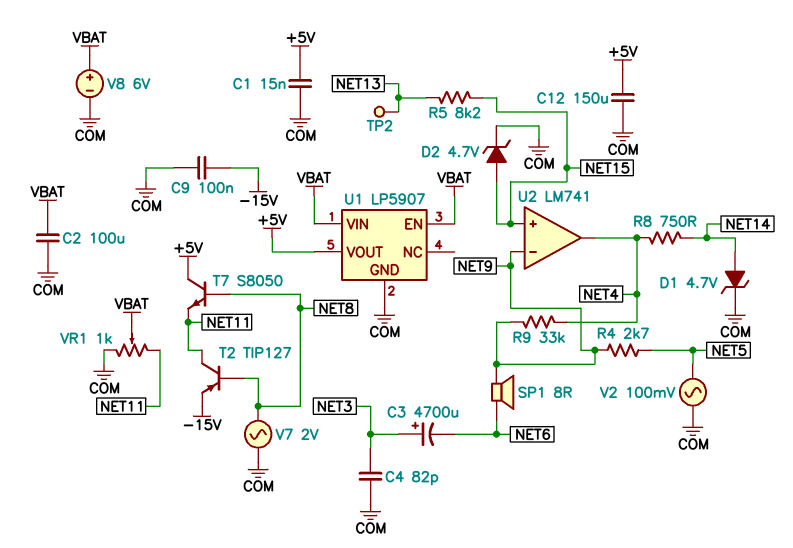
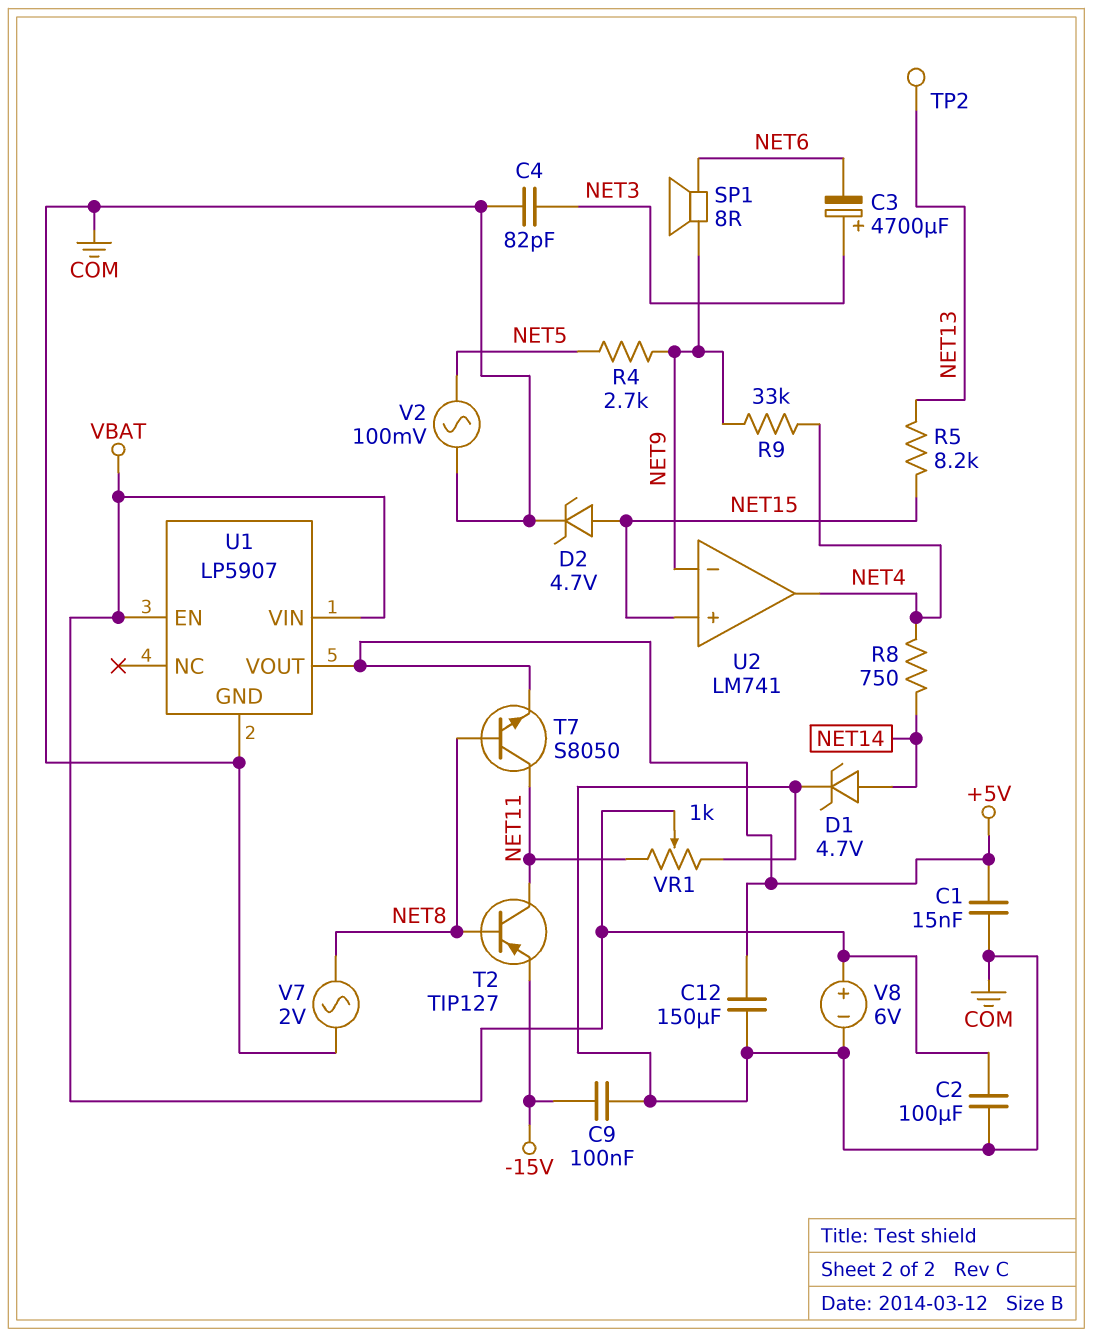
T7: NPN S8050 (B NET8, C +5V, E NET11) -> NPN S8050 (B NET8, C NET11, E +5V)

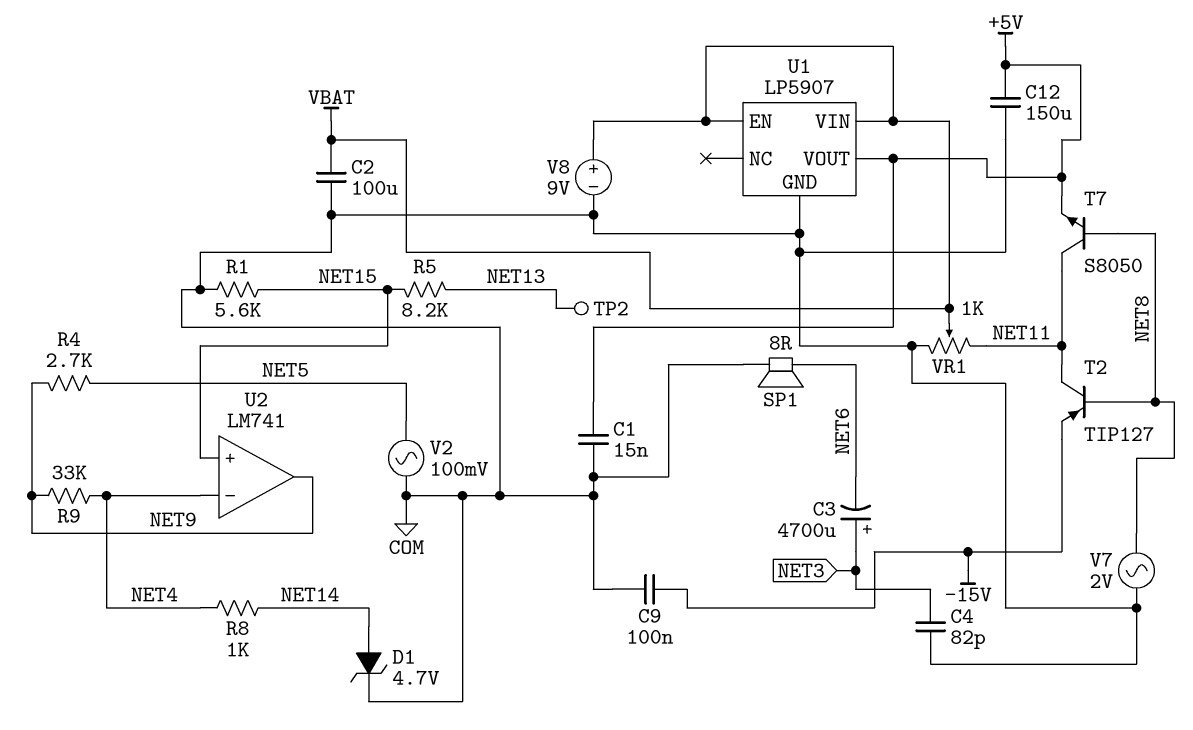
D2: zener 4.7V (A NET15, K COM) -> none
R1: none -> 5.6k (COM, NET15)
R8: 750 (NET4, NET14) -> 1k (NET4, NET14)
SP1: speaker 8R (NET6, NET9) -> speaker 8R (COM, NET6)
U2 pin in-: NET9 -> NET4
U2 pin out: NET4 -> NET9
V8: 6V (plus VBAT, minus COM) -> 9V (plus VBAT, minus COM)

